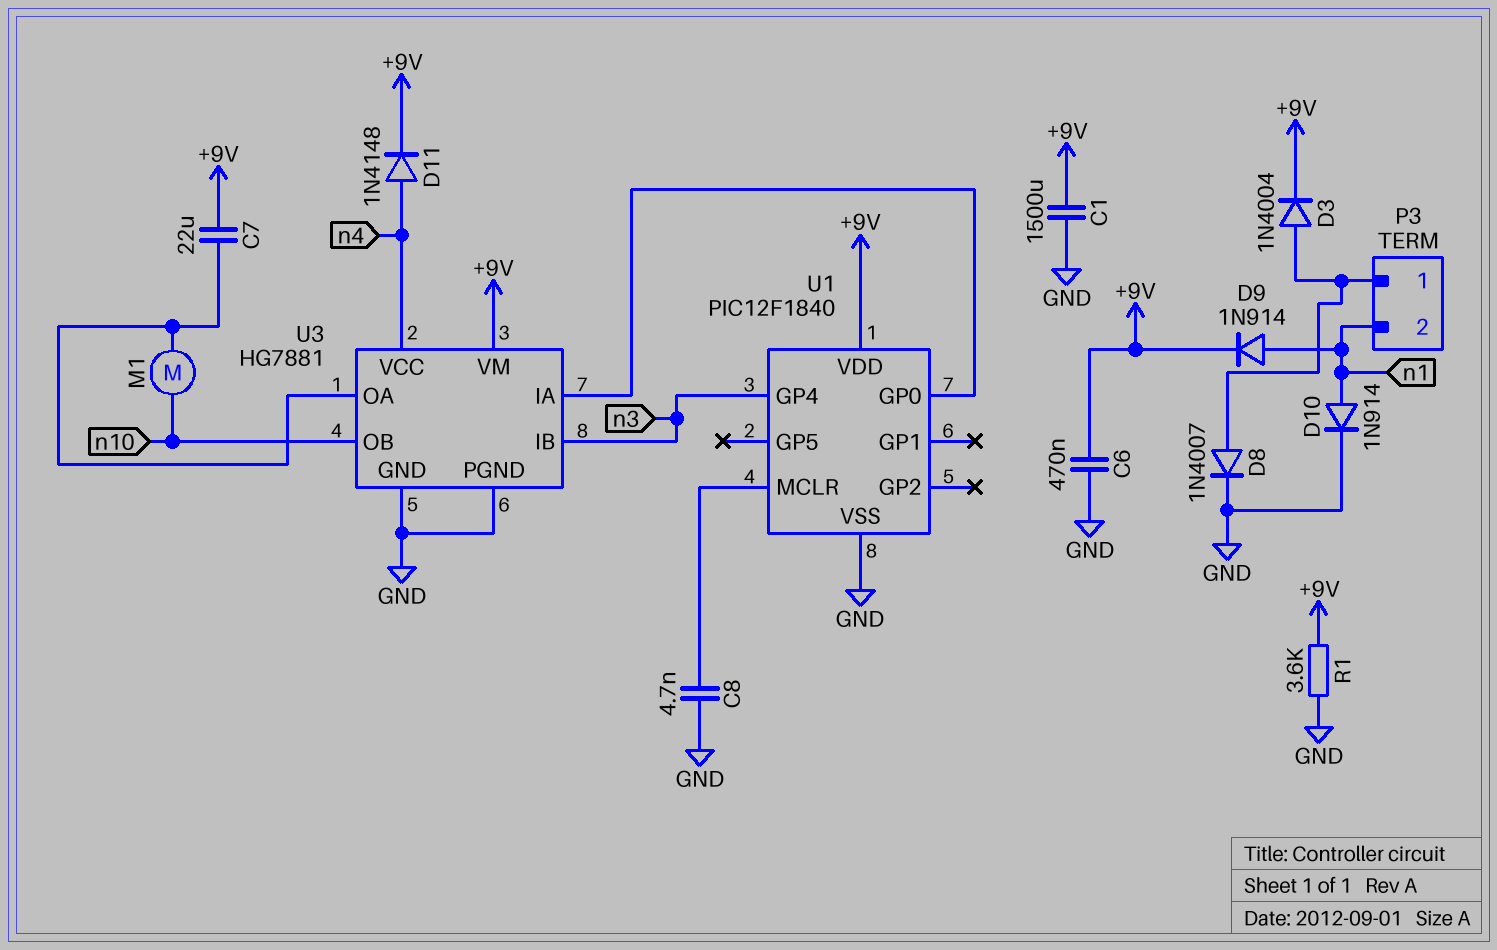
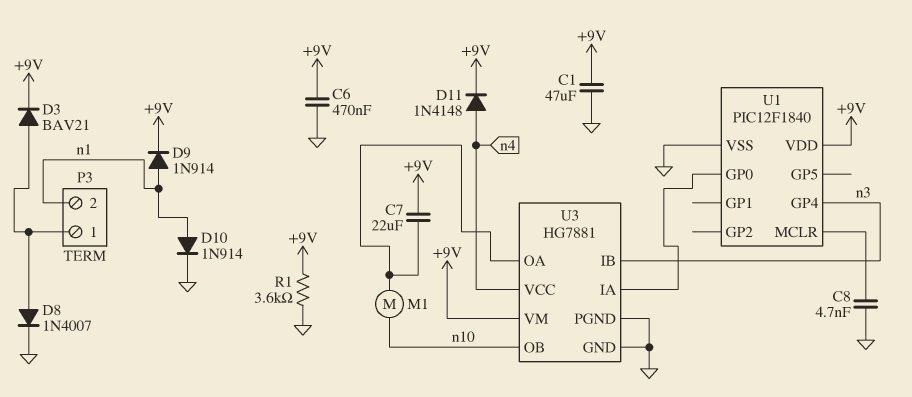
C1: 1500uF (+9V, GND) -> 47uF (+9V, GND)
D3: diode 1N4004 (A P3/1, K +9V) -> diode BAV21 (A P3/1, K +9V)

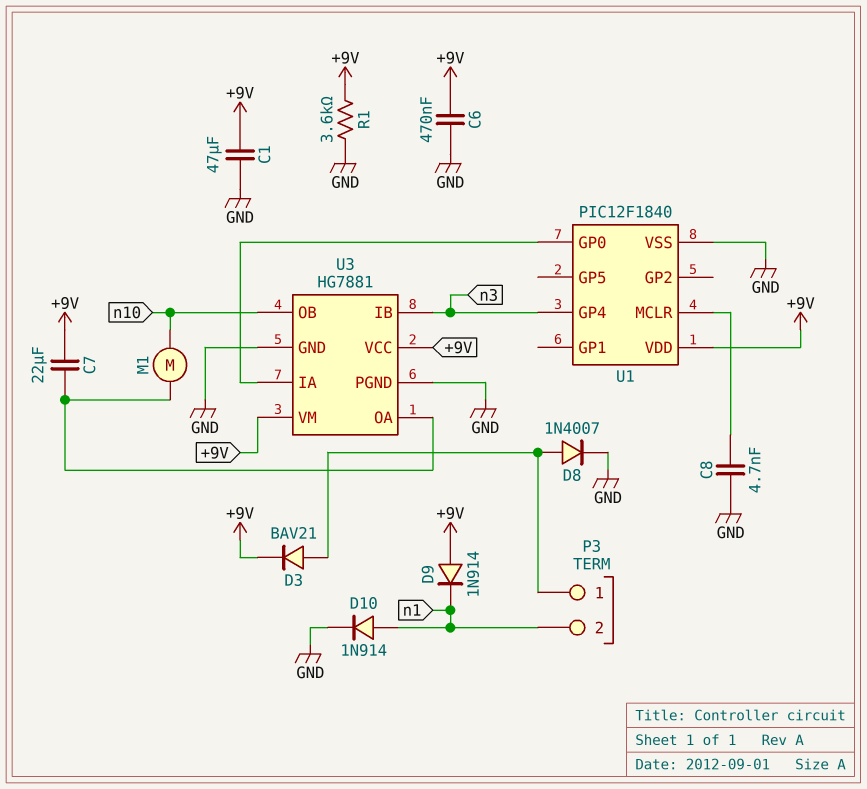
D9: diode 1N914 (A n1, K +9V) -> diode 1N914 (A +9V, K n1)
D11: diode 1N4148 (A n4, K +9V) -> none
U3 pin VCC: n4 -> +9V

